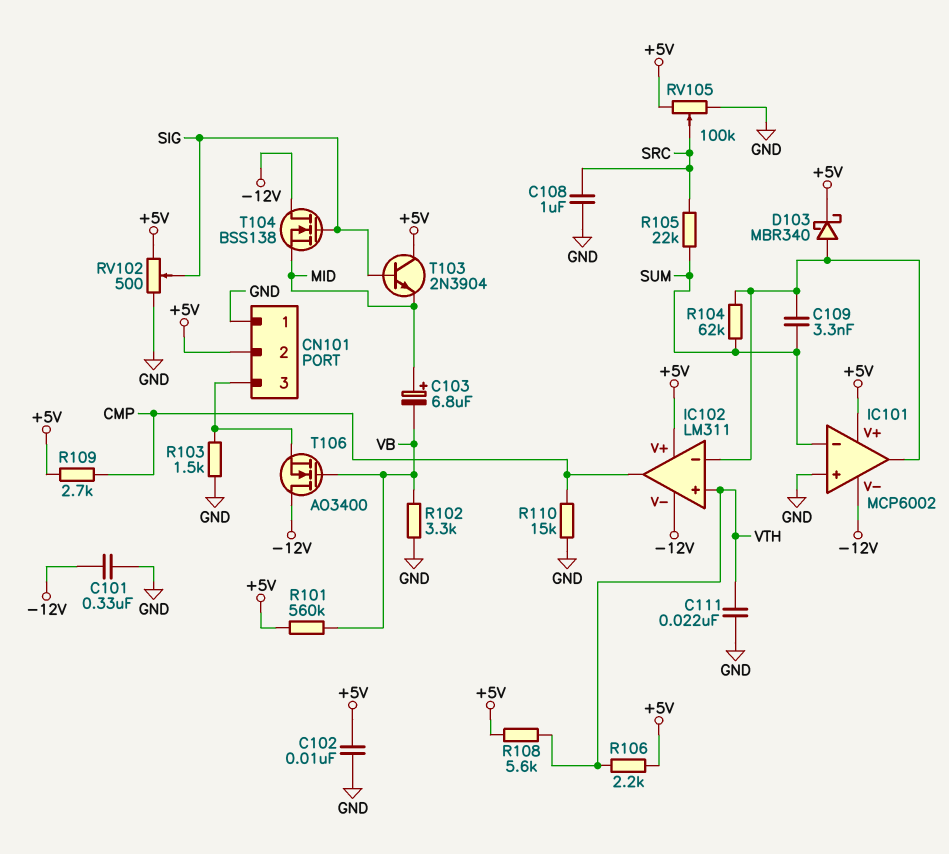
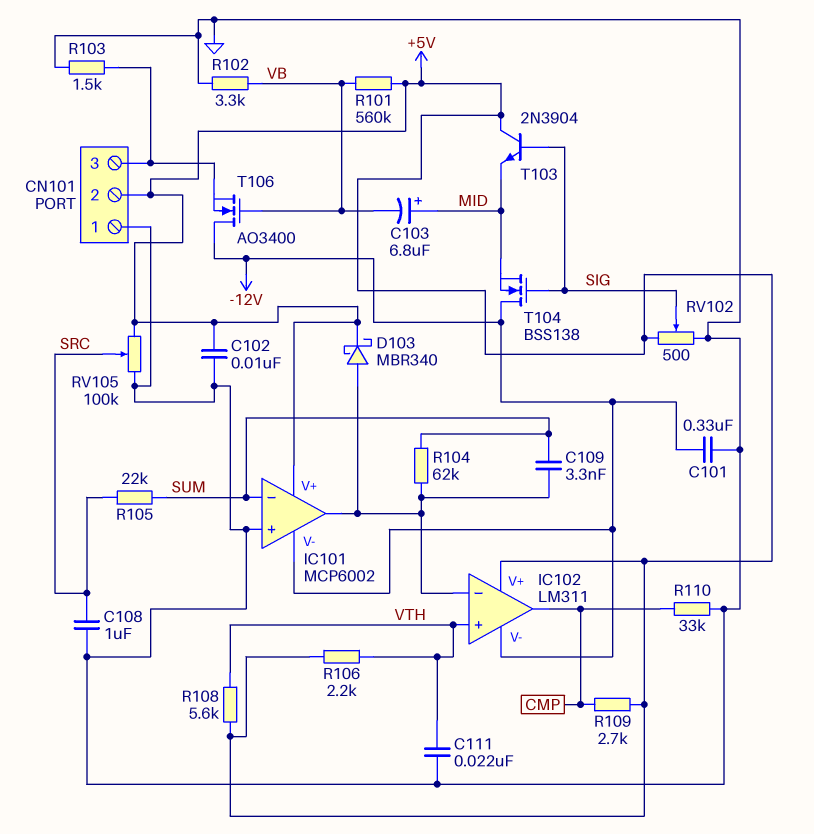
R110: 15k (CMP, GND) -> 33k (CMP, GND)

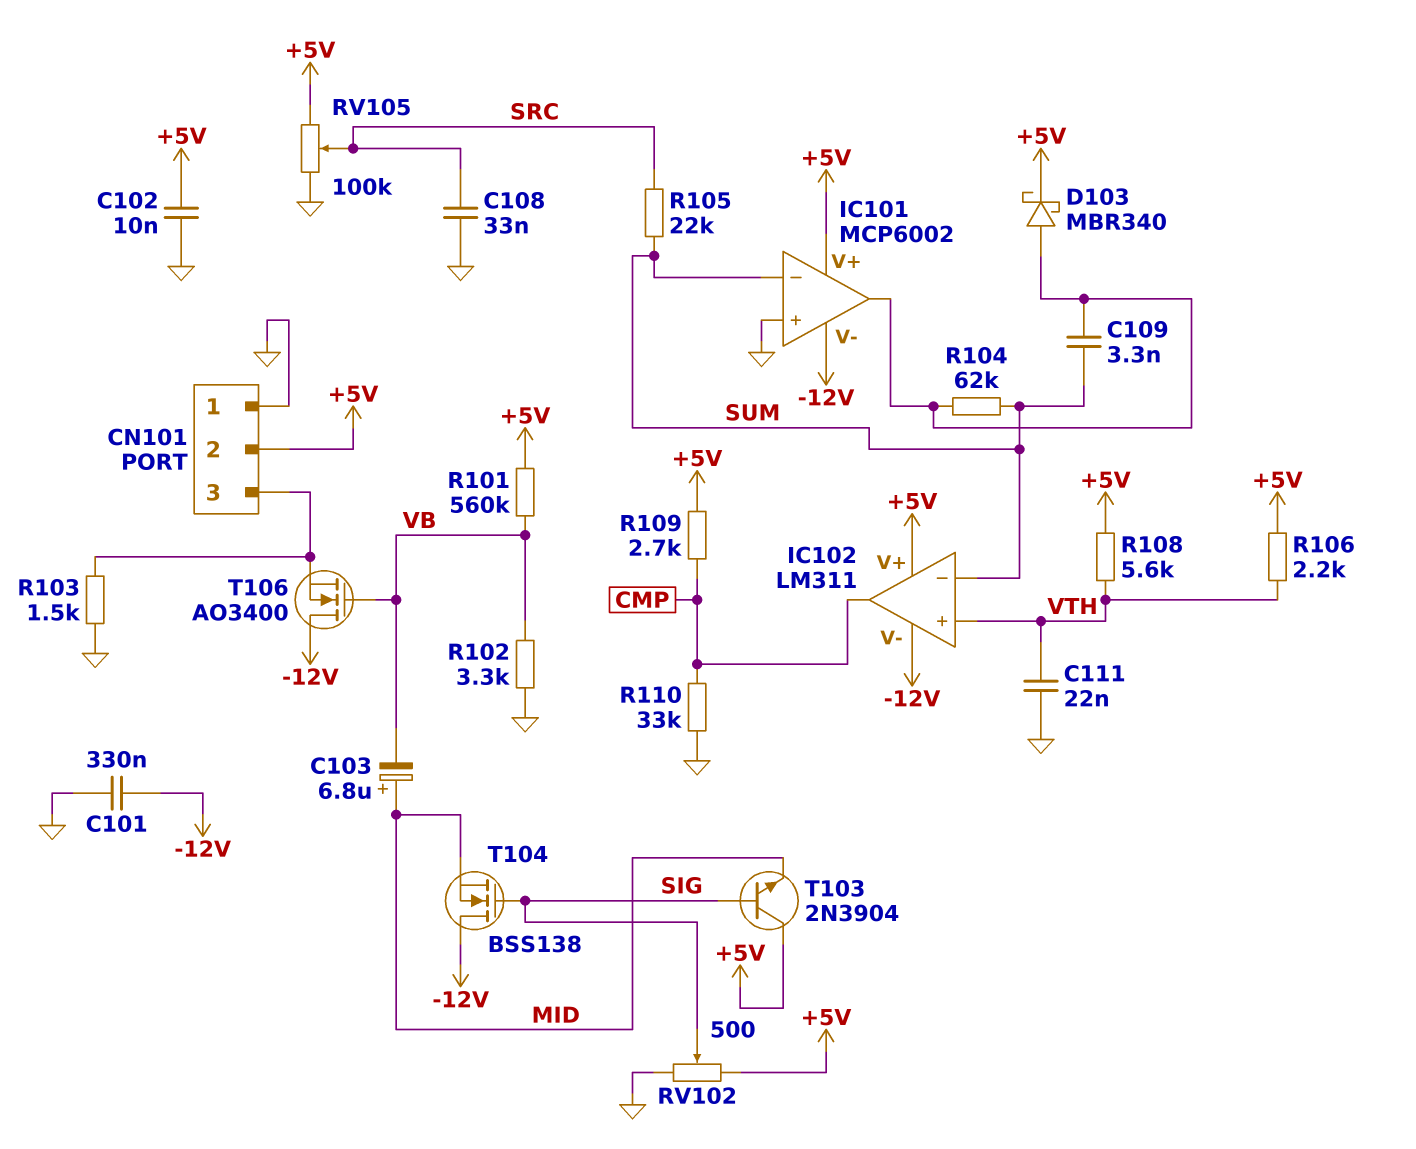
C108: 1uF (GND, SRC) -> 33nF (GND, SRC)
IC102 pin in-: IC101/out -> SUM

